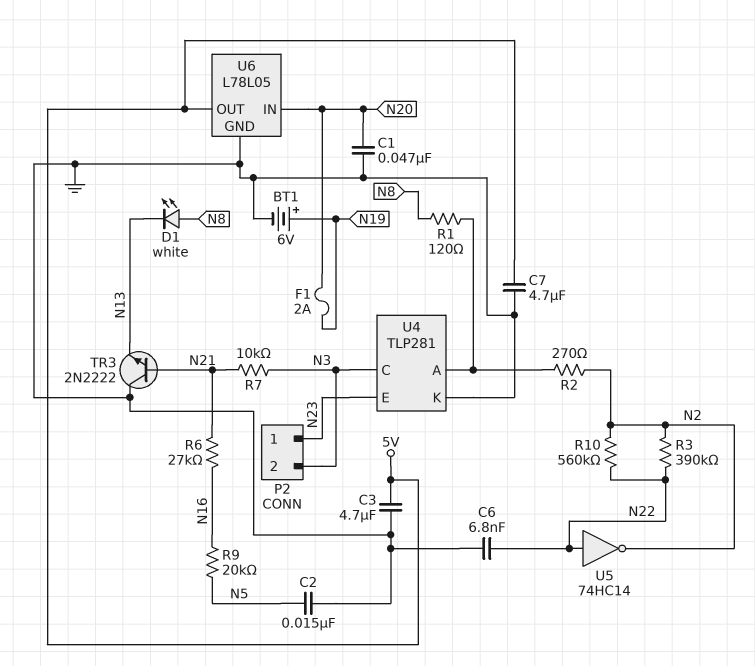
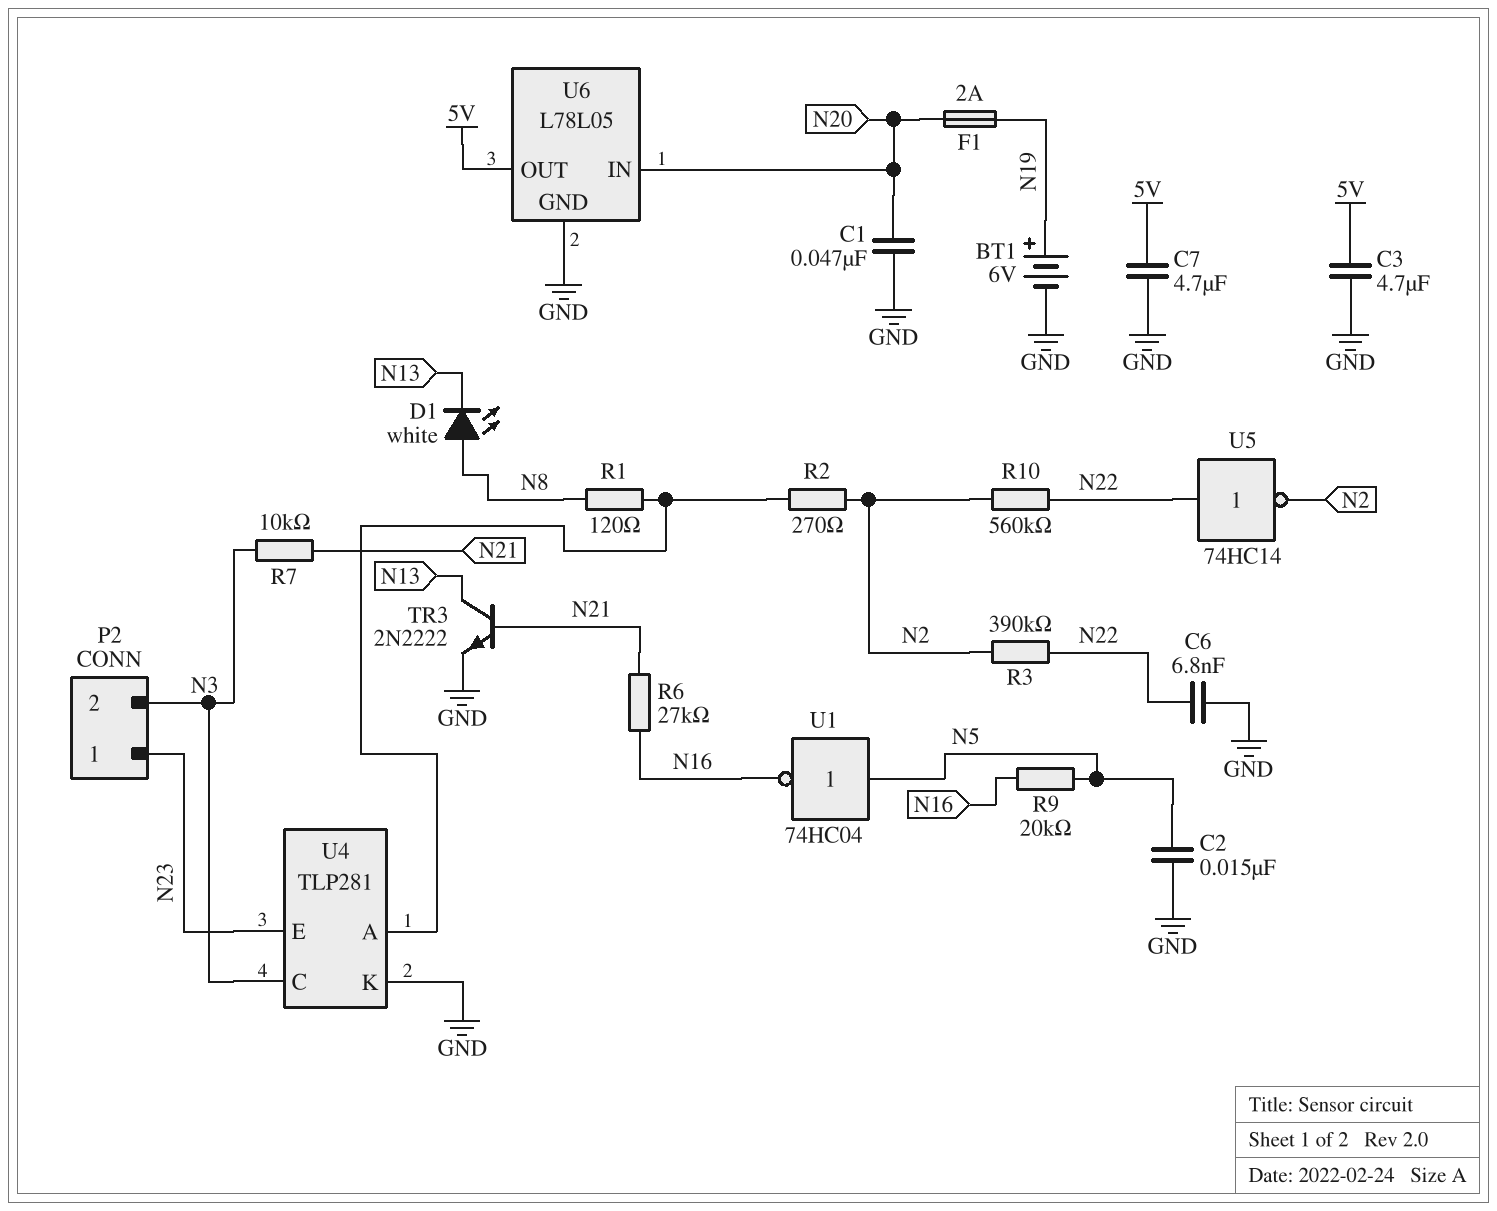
TR3: NPN 2N2222 (B N21, C GND, E N13) -> NPN 2N2222 (B N21, C N13, E GND)
U1: none -> NOT 74HC04 (in N5, out N16)

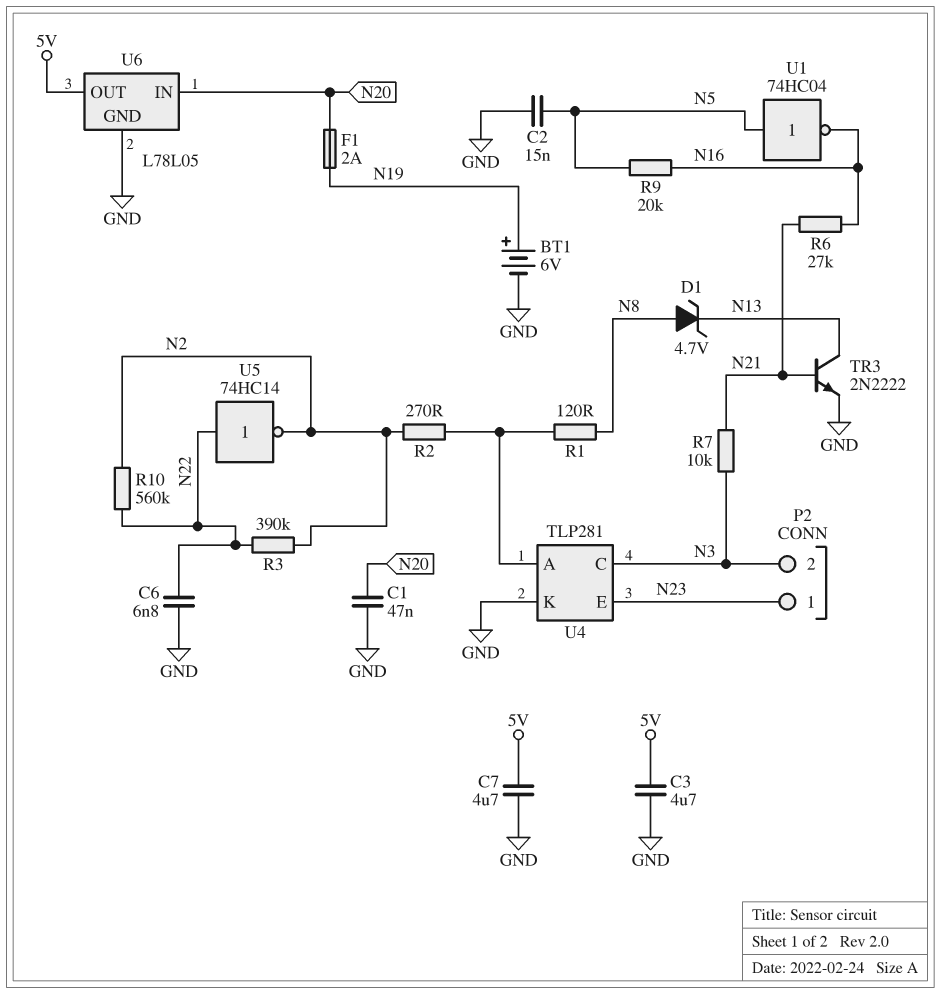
D1: LED white (A N8, K N13) -> zener 4.7V (A N8, K N13)

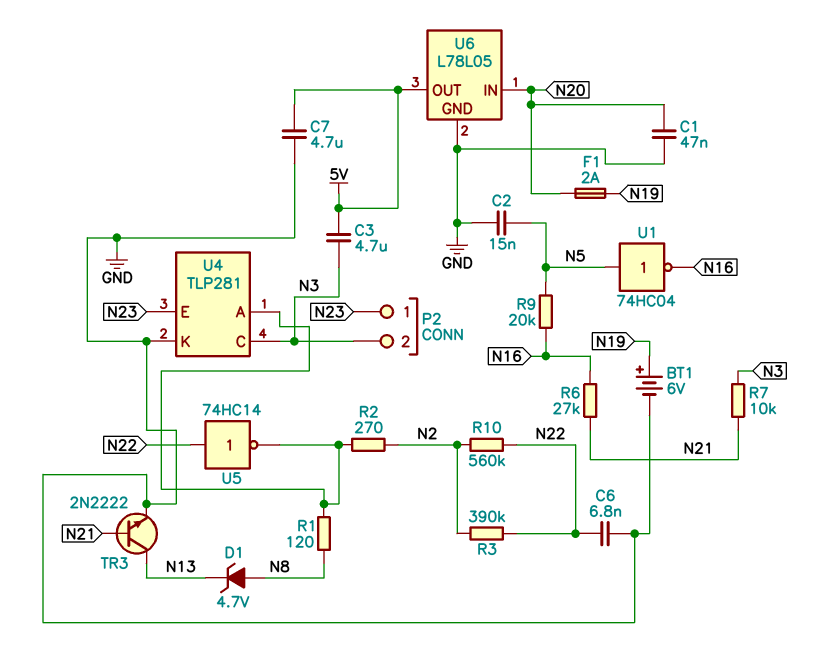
C3: 4.7uF (5V, GND) -> 4.7uF (5V, N3)
U5: NOT 74HC14 (in N22, out N2) -> NOT 74HC14 (in N22, out U4/A)

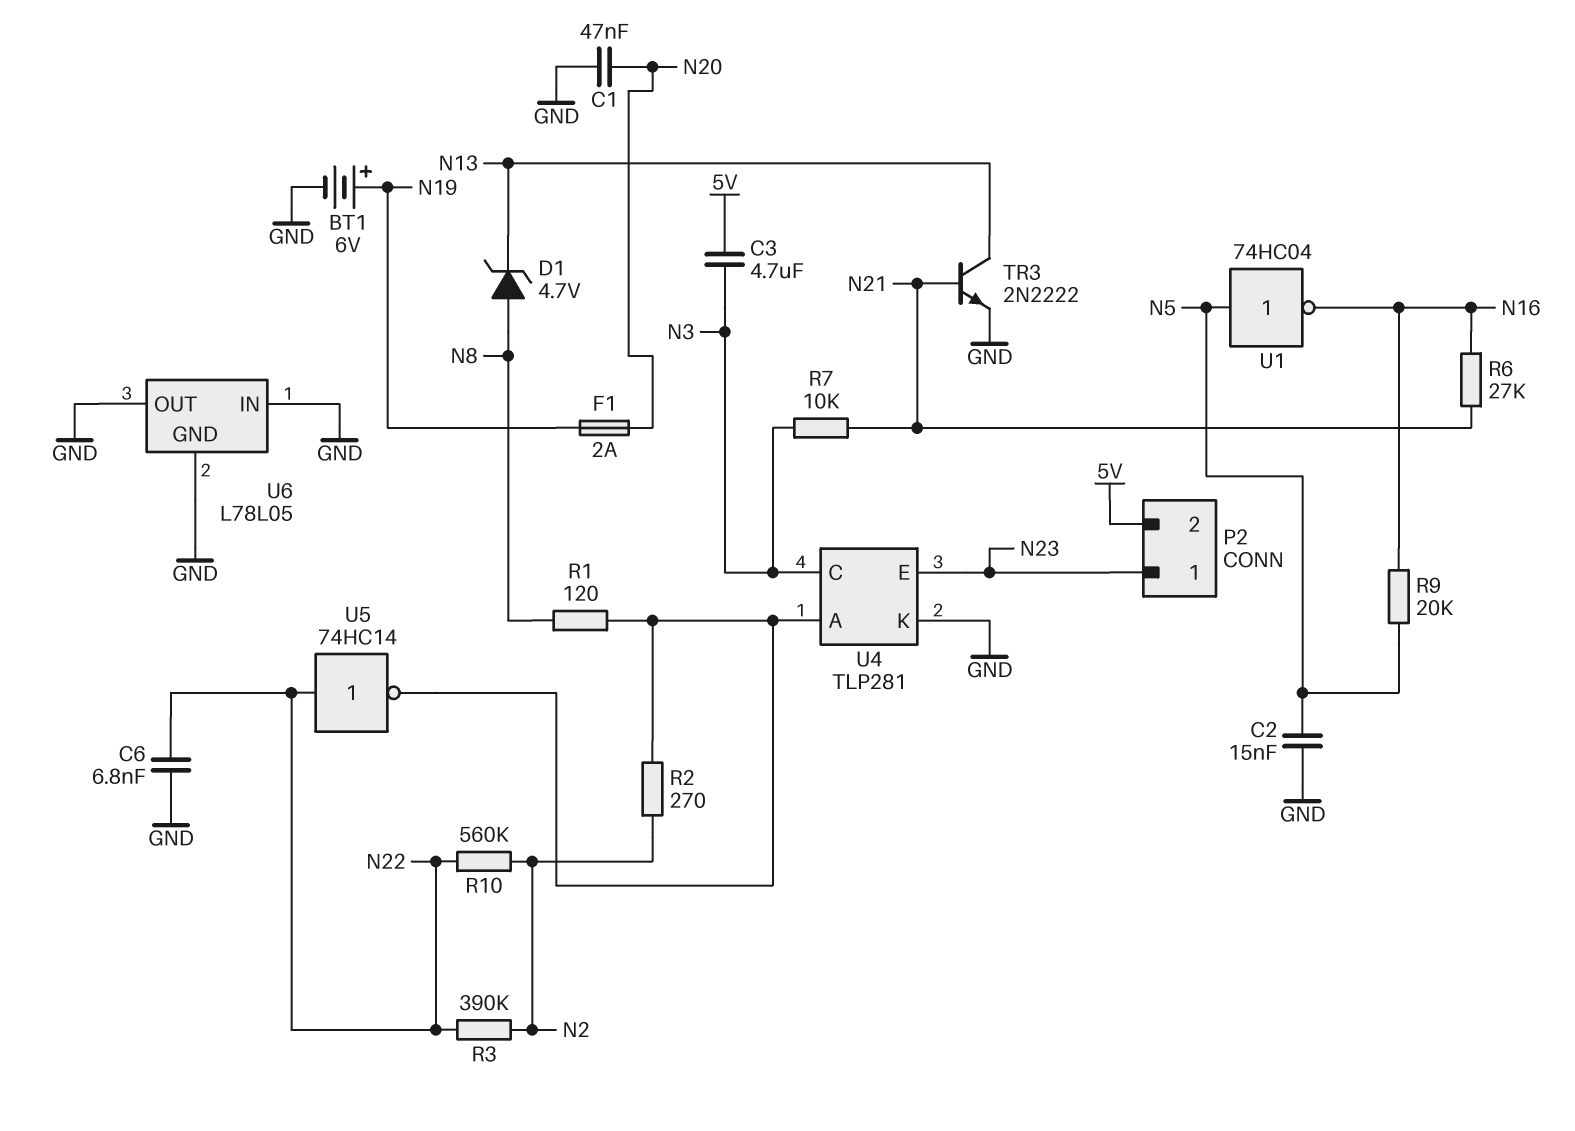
C7: 4.7uF (5V, GND) -> none
P2 pin 2: N3 -> 5V
U6 pin IN: N20 -> GND
U6 pin OUT: 5V -> GND

